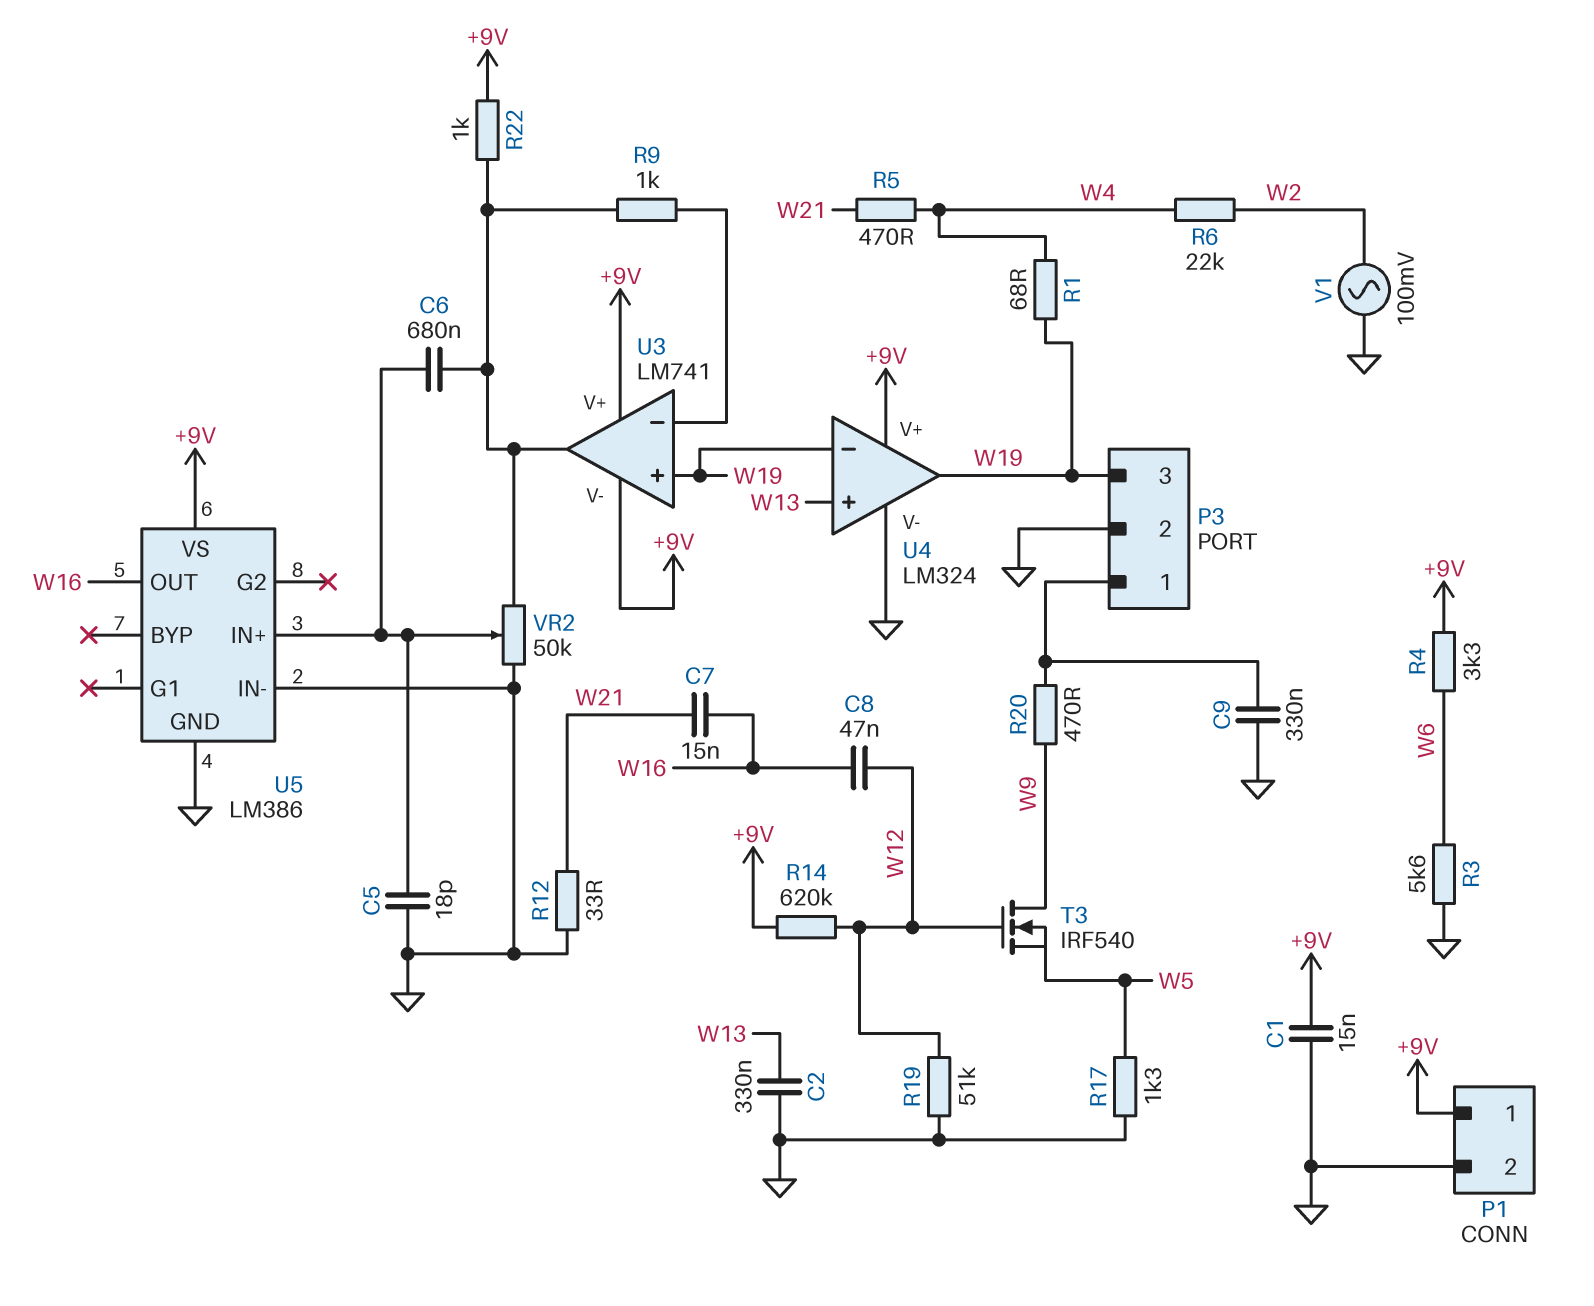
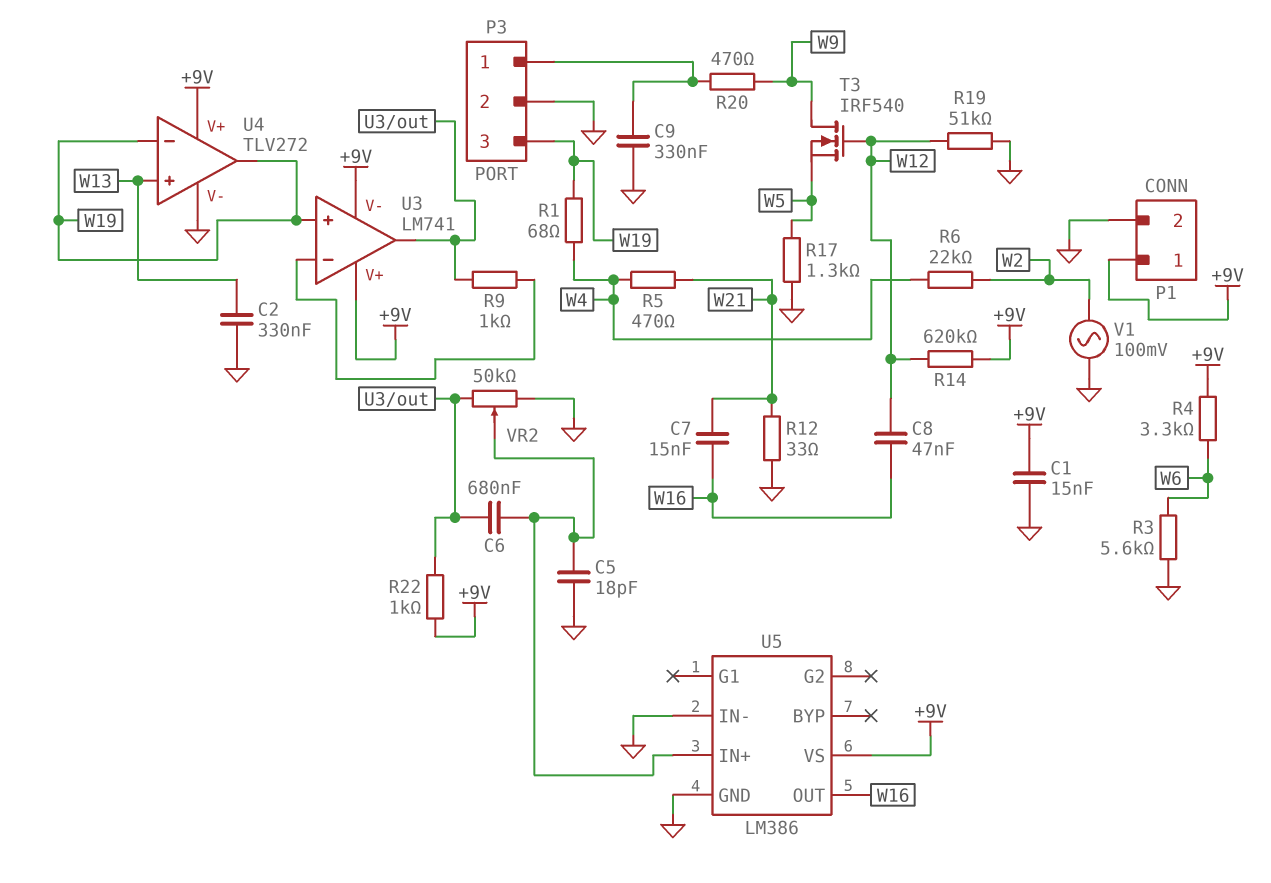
U4: LM324 -> TLV272

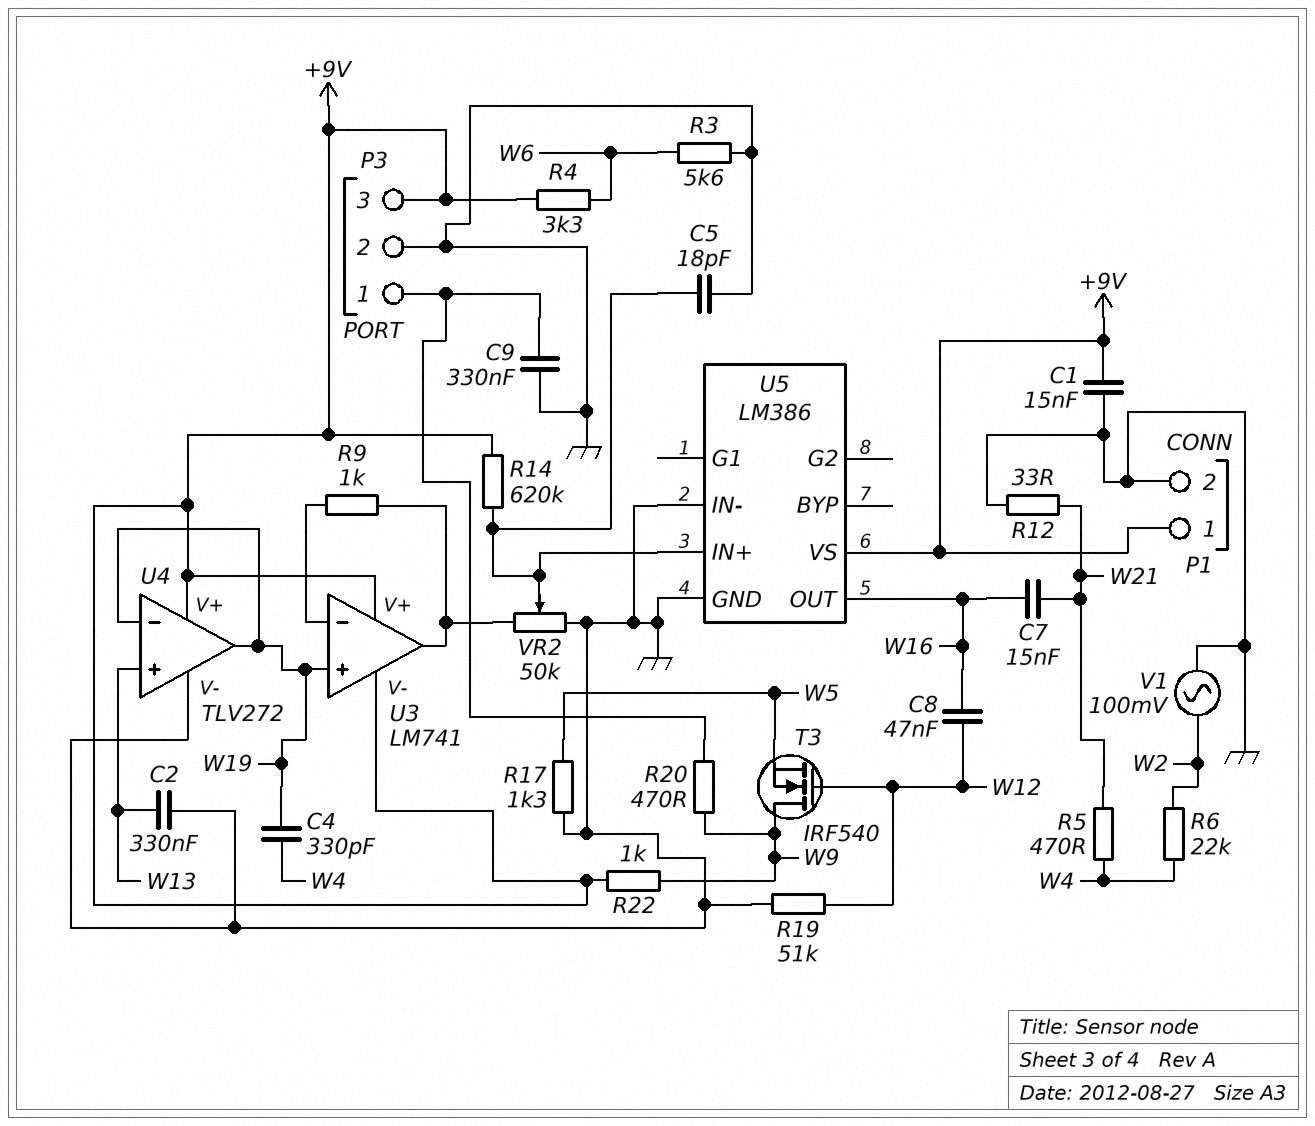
C4: none -> 330pF (W4, W19)
C6: 680nF (U3/out, U5/IN+) -> none
P3 pin 3: W19 -> +9V
R1: 68 (W4, W19) -> none
R14: 620k (+9V, W12) -> 620k (+9V, U5/IN+)
R22: 1k (+9V, U3/out) -> 1k (+9V, W9)

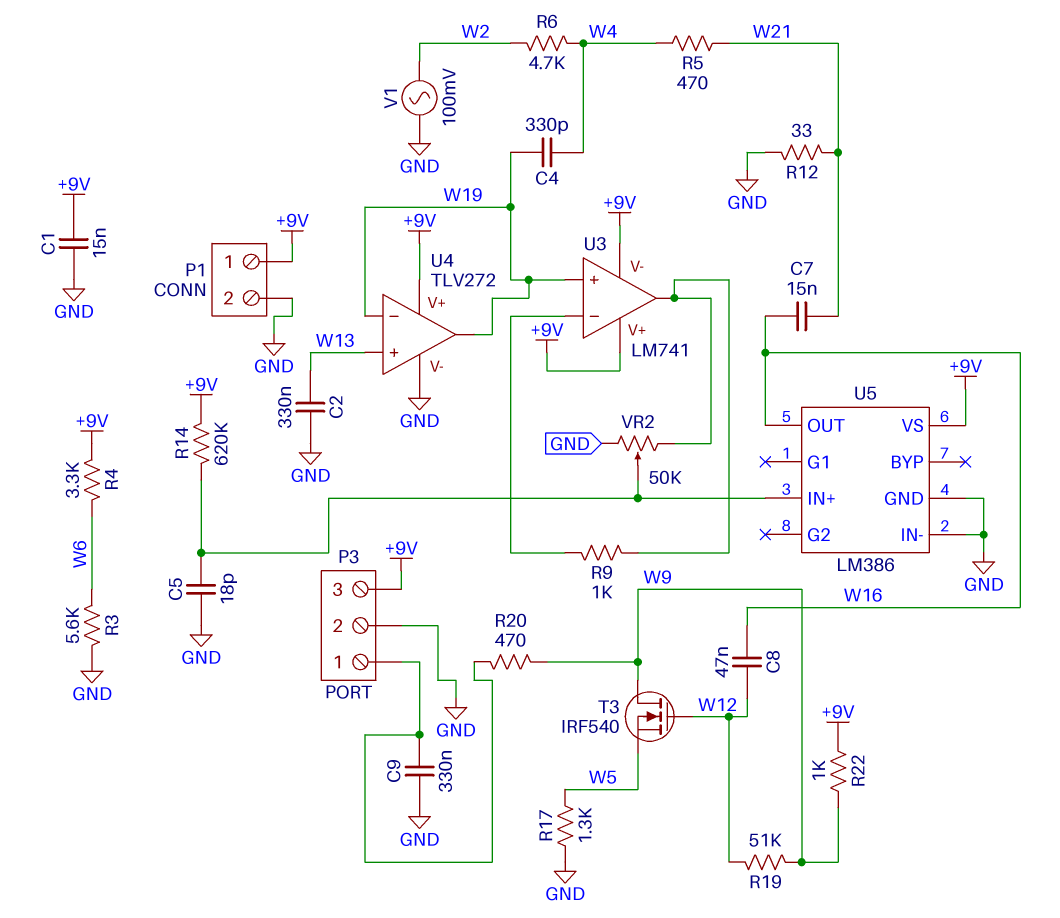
R6: 22k (W2, W4) -> 4.7k (W2, W4)
R19: 51k (GND, W12) -> 51k (W9, W12)

